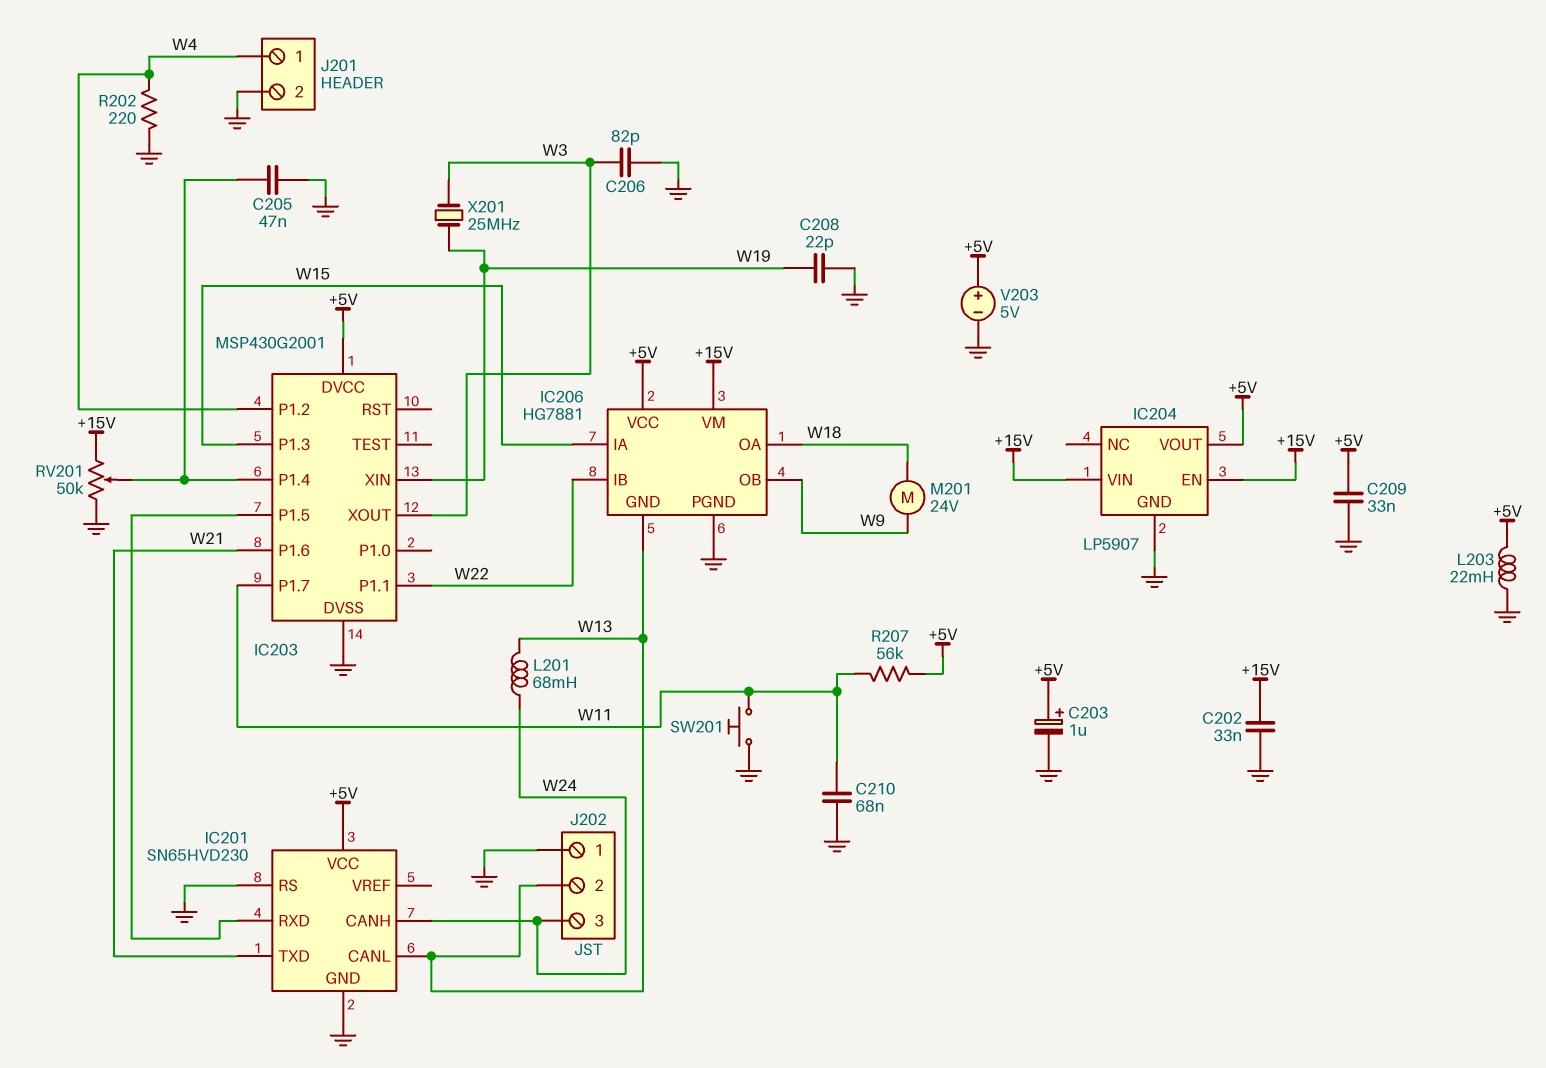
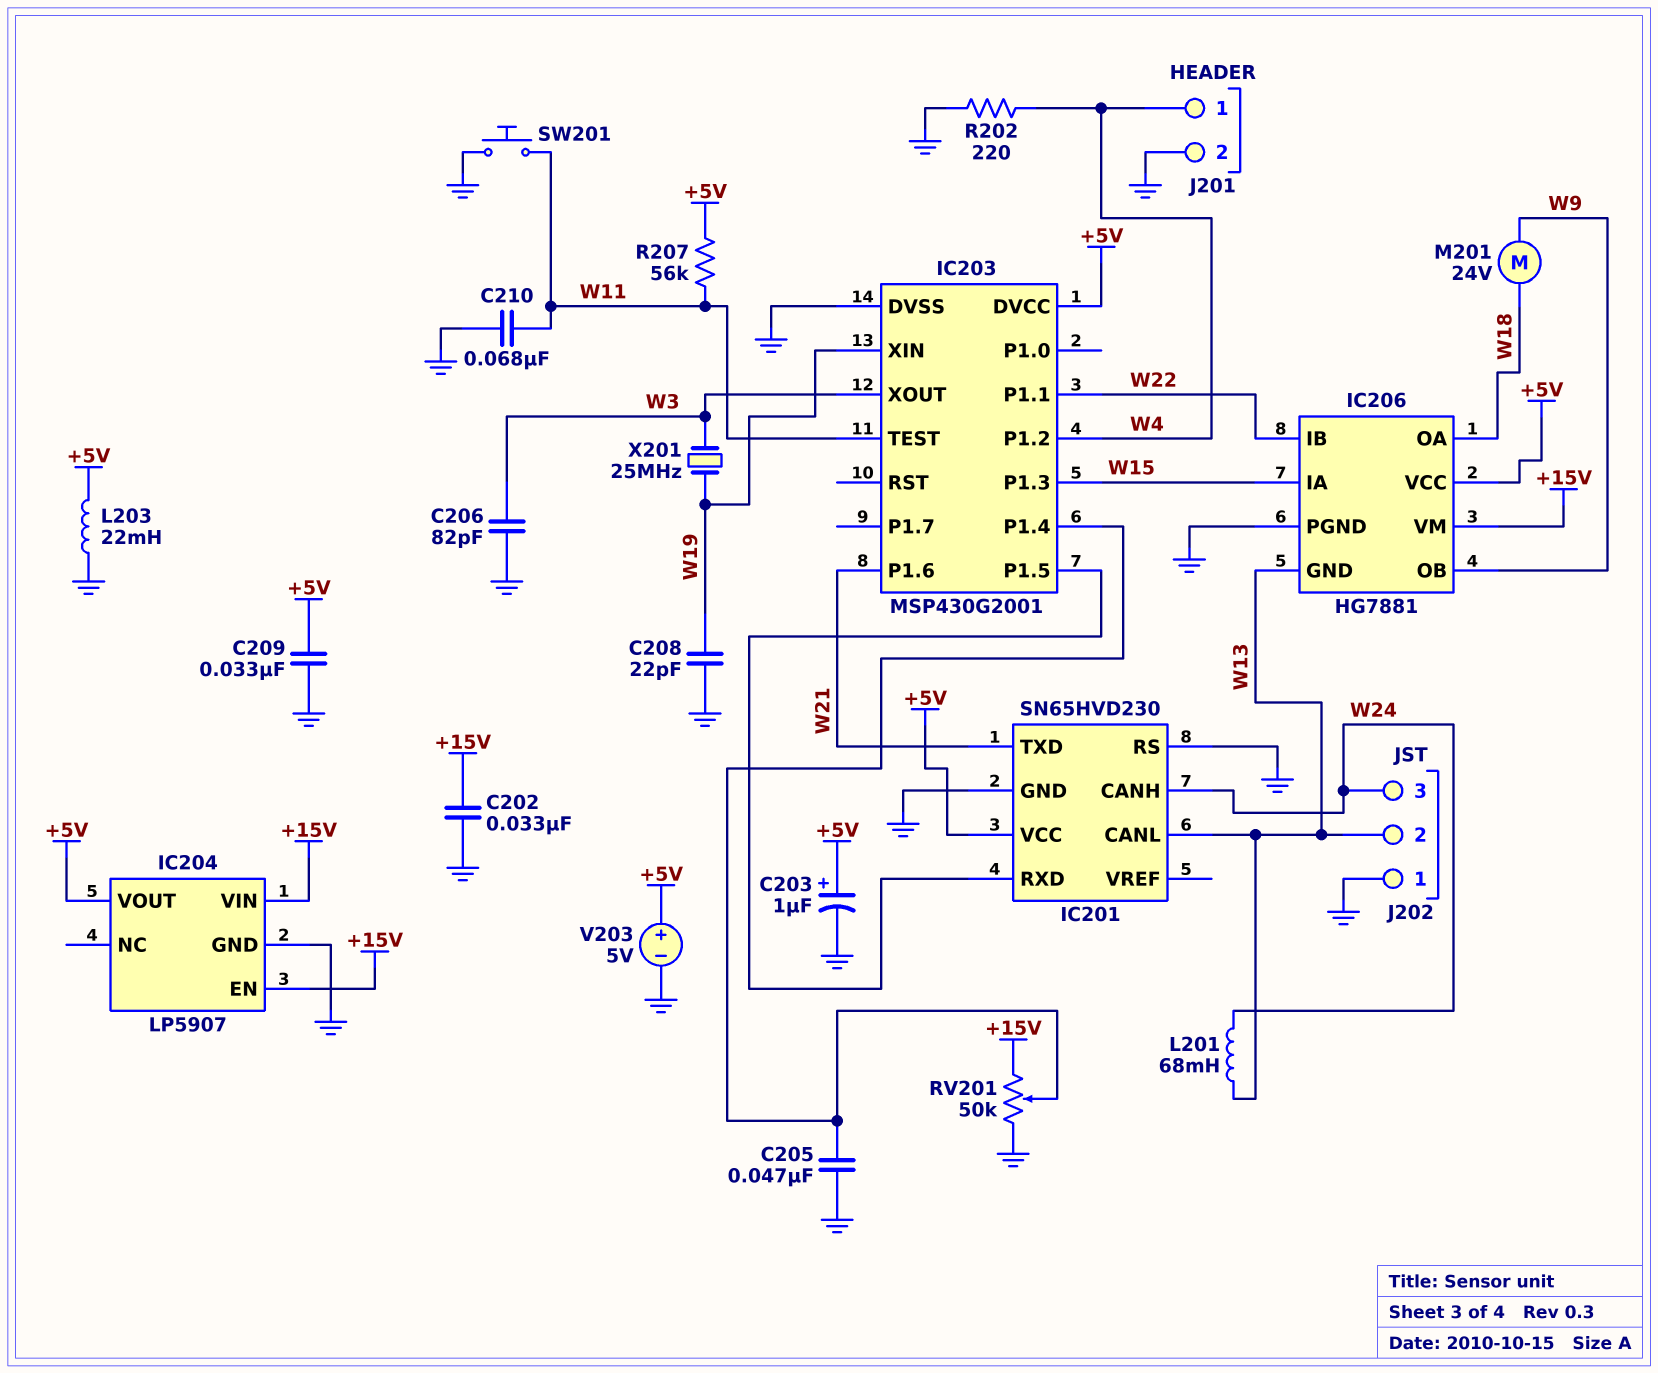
IC203 pin P1.7: W11 -> none
IC203 pin TEST: none -> W11

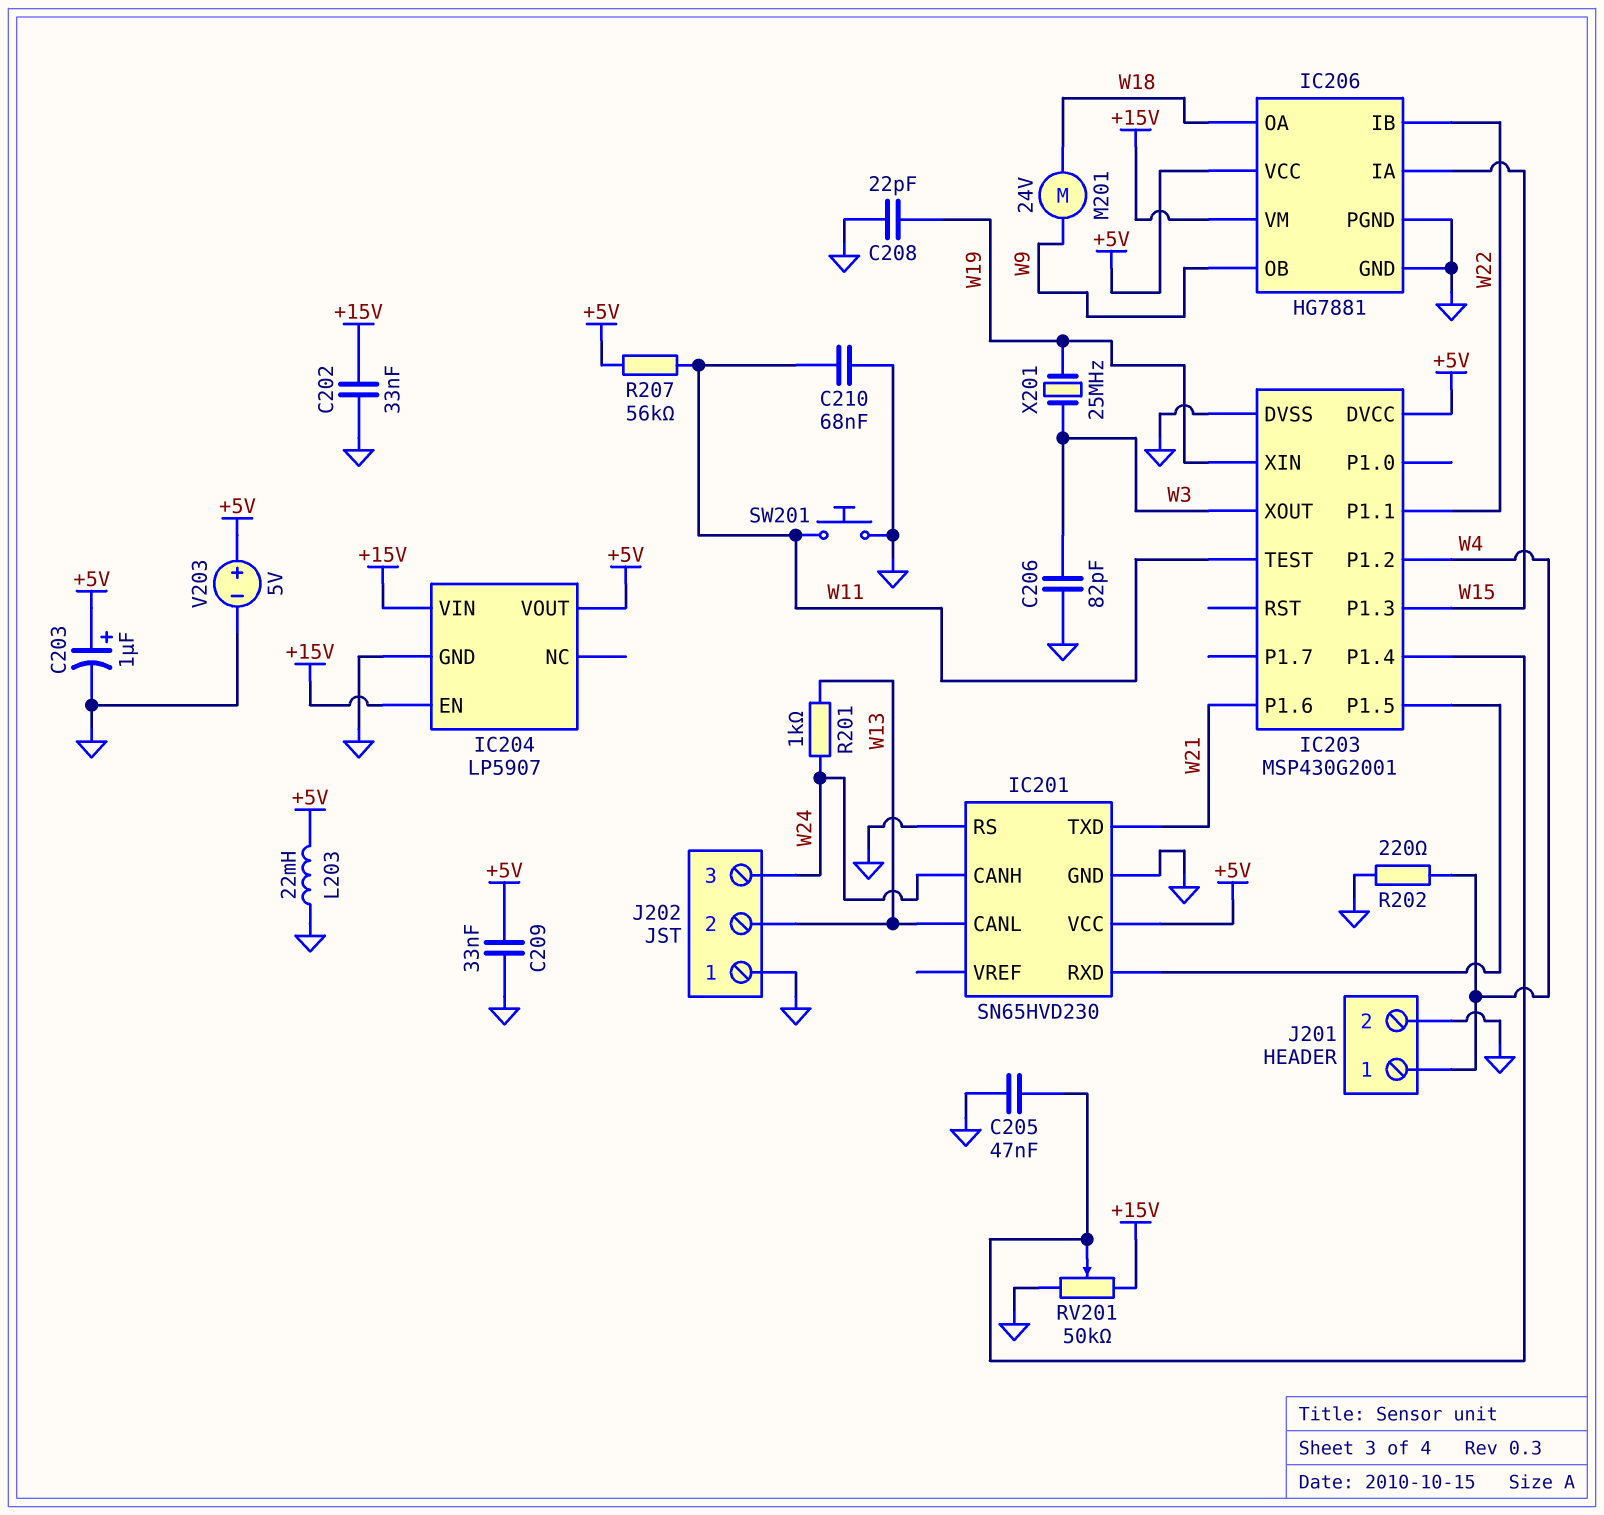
IC206 pin GND: W13 -> GND
L201: 68mH (W13, W24) -> none
R201: none -> 1k (W13, W24)

